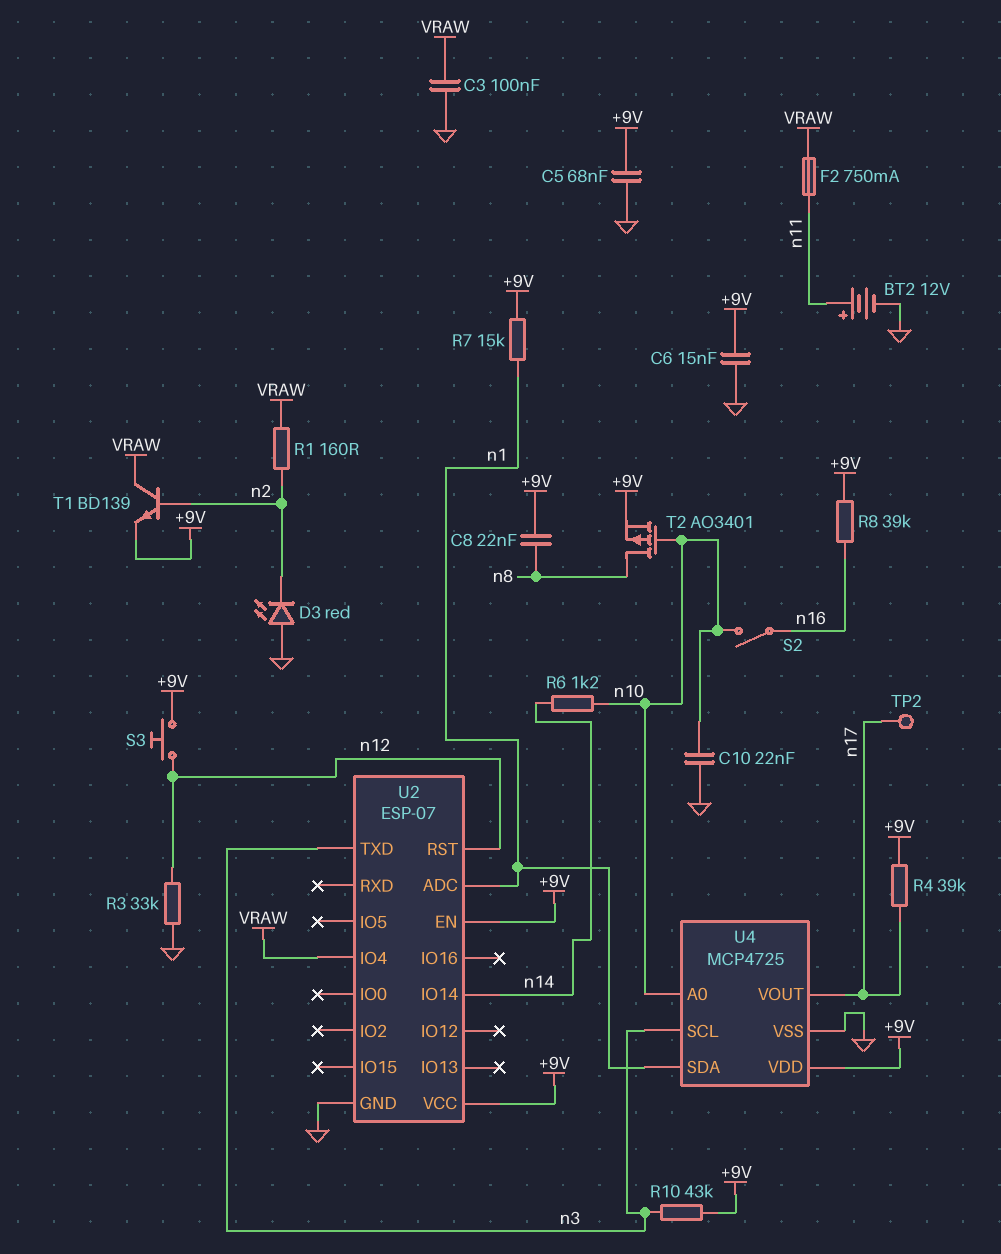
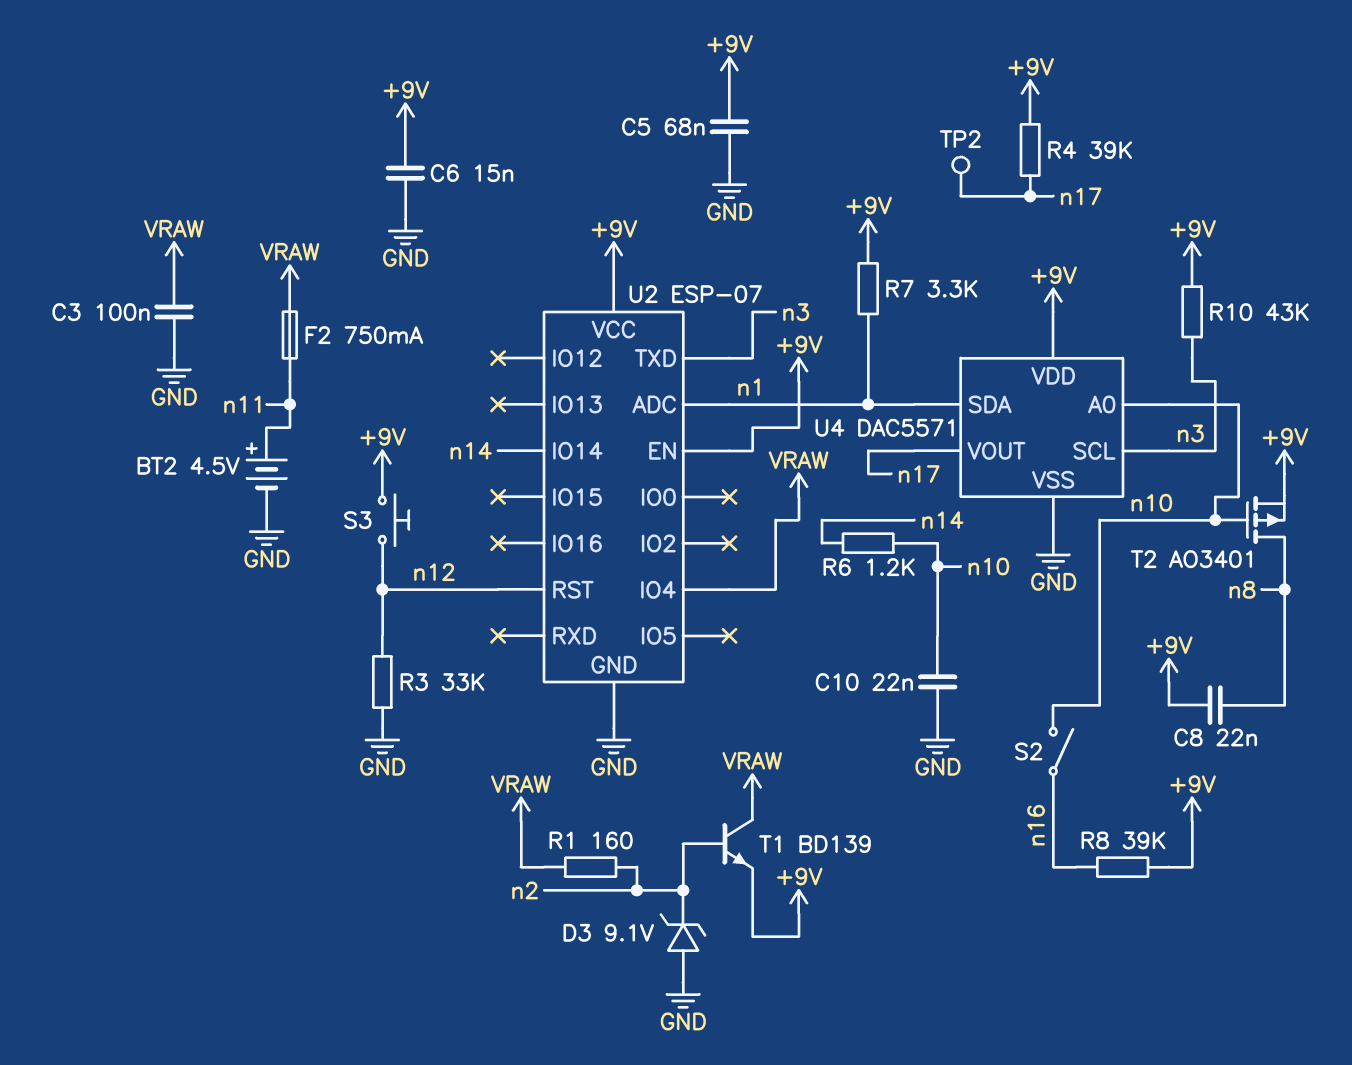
BT2: 12V (plus n11, minus GND) -> 4.5V (plus n11, minus GND)
D3: LED red (A GND, K n2) -> zener 9.1V (A GND, K n2)
R7: 15k (+9V, n1) -> 3.3k (+9V, n1)
U4: MCP4725 -> DAC5571

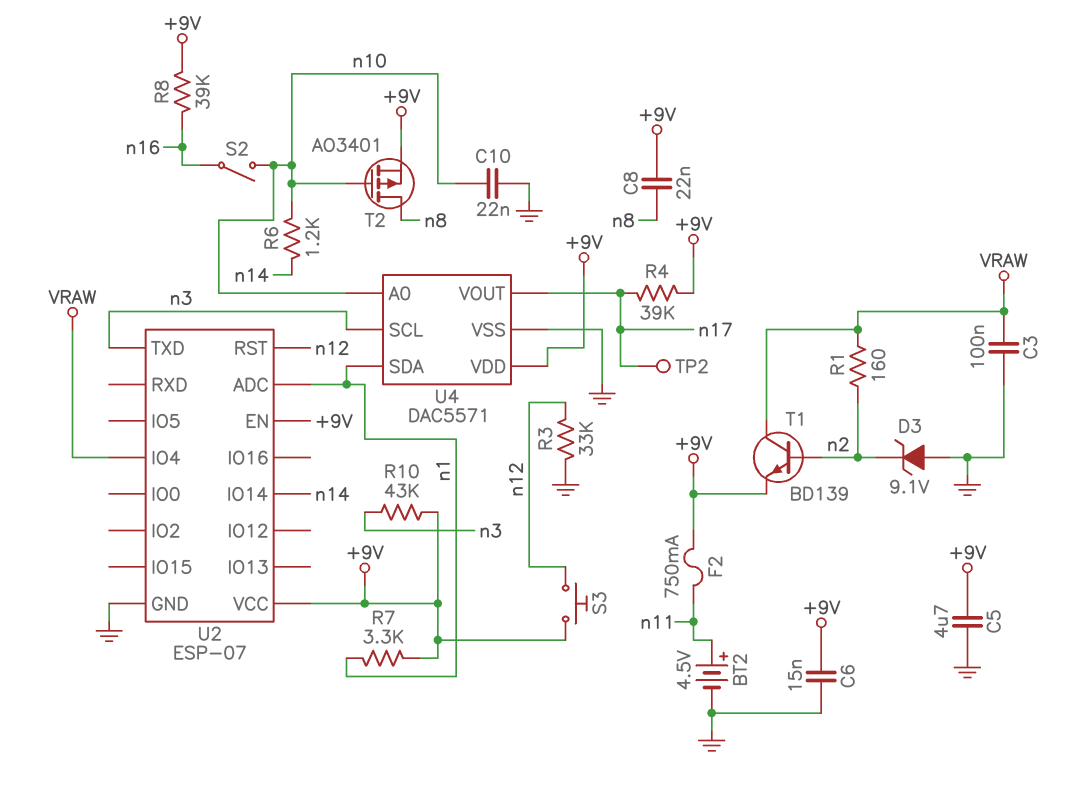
C5: 68nF (+9V, GND) -> 4.7uF (+9V, GND)
F2: 750mA (VRAW, n11) -> 750mA (+9V, n11)

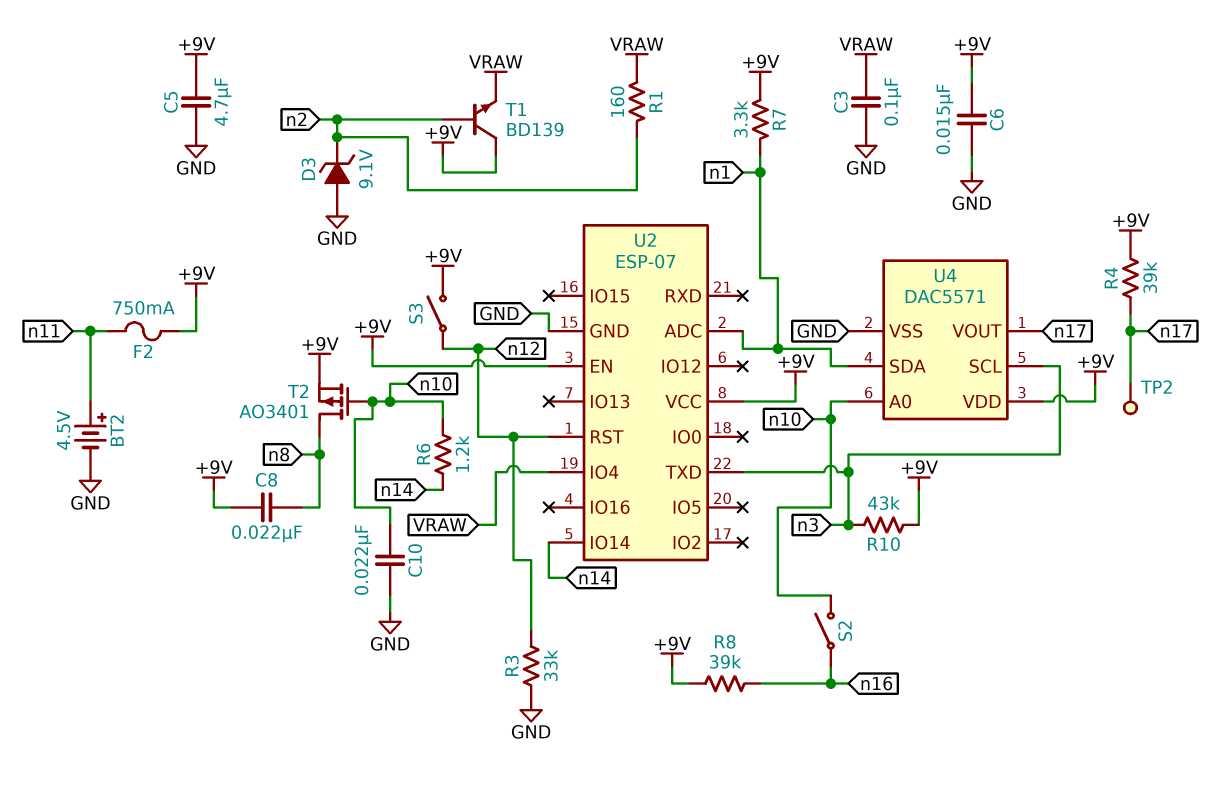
S3: button (+9V, n12) -> switch (+9V, n12)
T1: NPN BD139 (B n2, C VRAW, E +9V) -> NPN BD139 (B n2, C +9V, E VRAW)

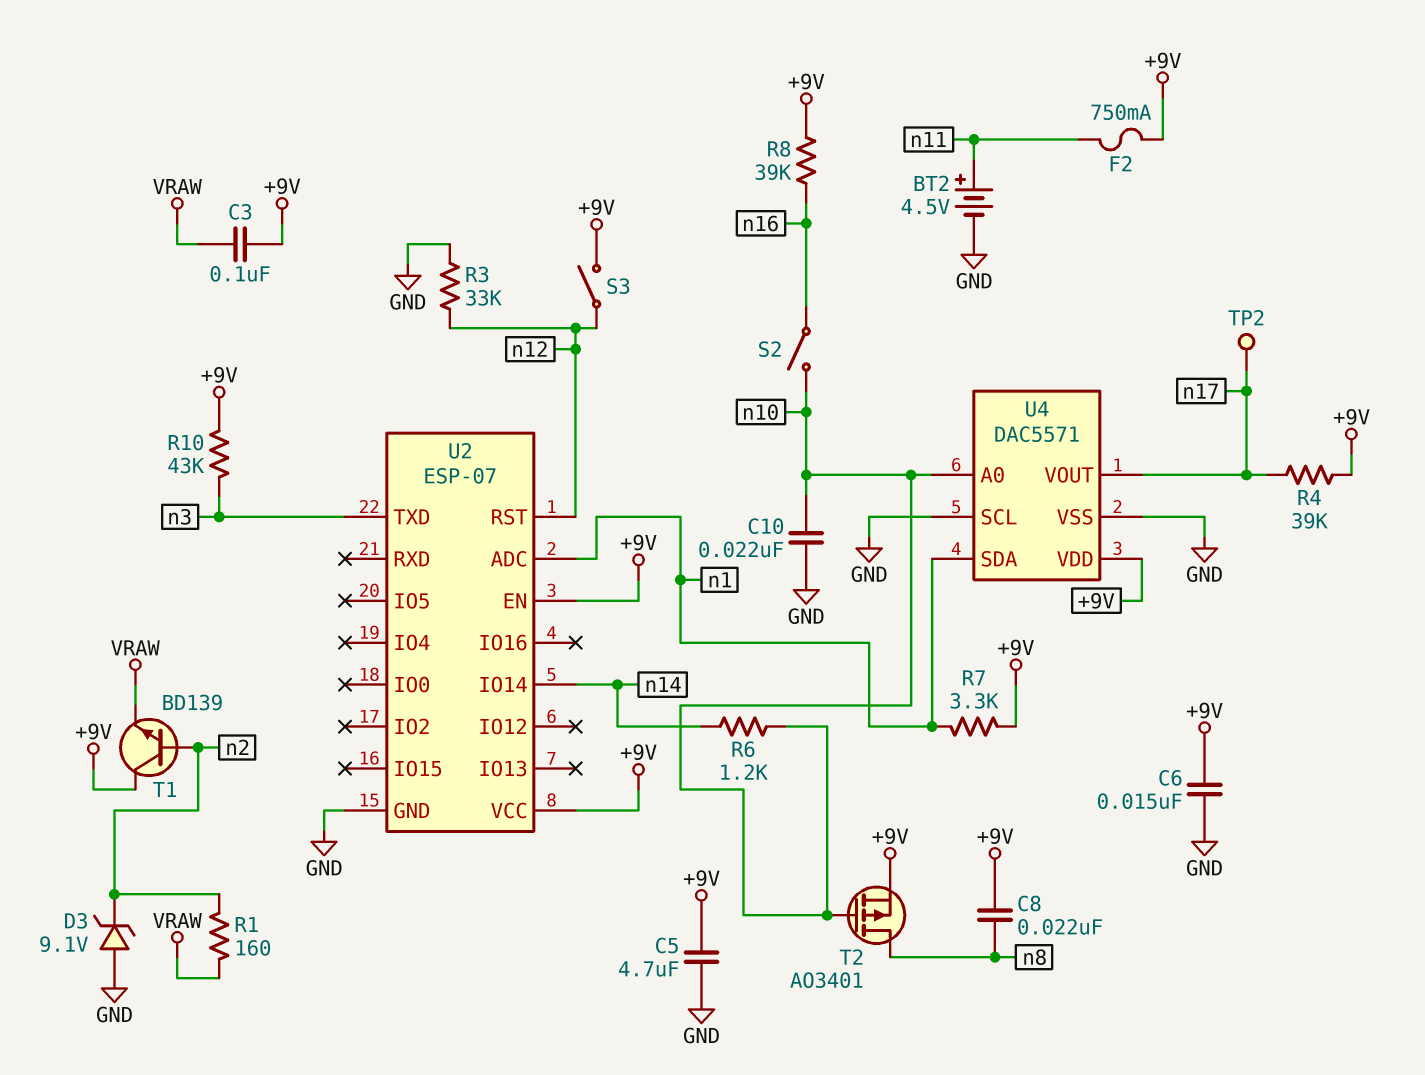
C3: 100nF (GND, VRAW) -> 100nF (+9V, VRAW)
U2 pin IO4: VRAW -> none
U4 pin SCL: n3 -> GND

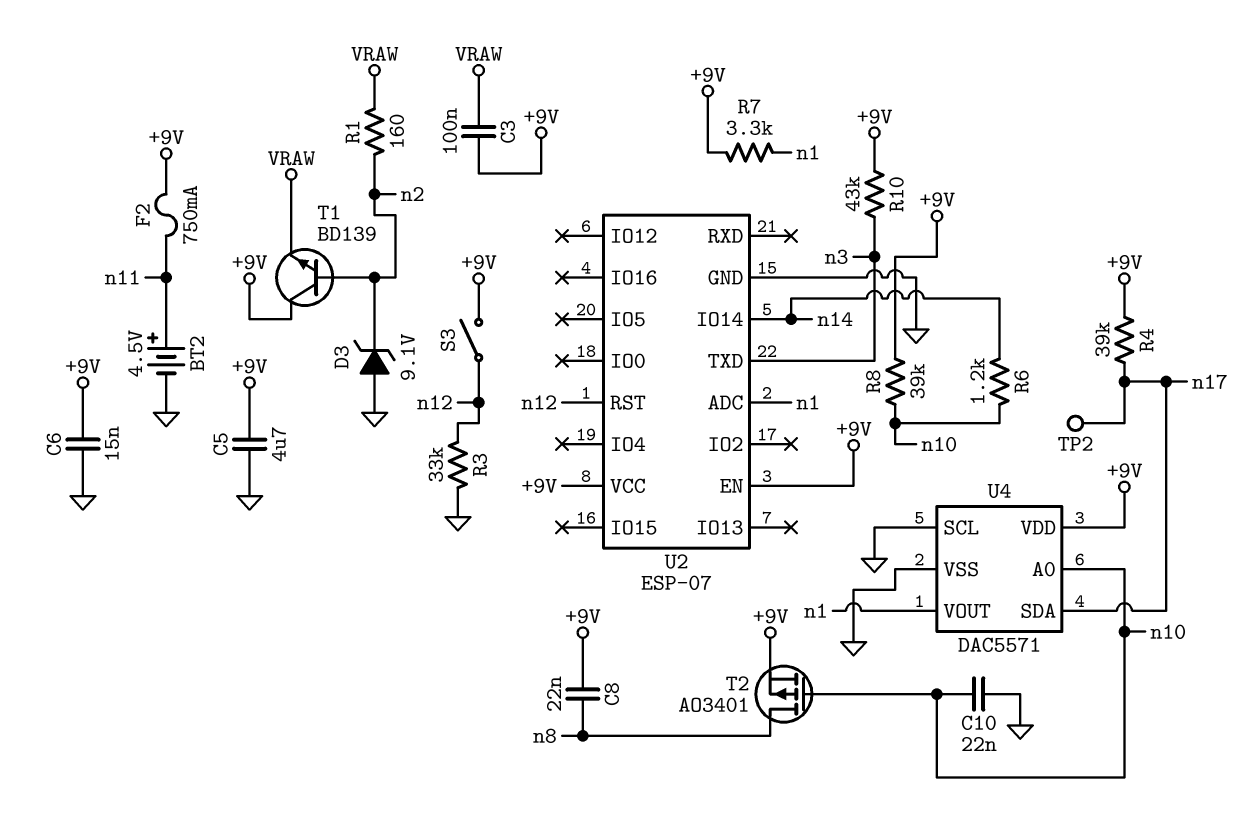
R8: 39k (+9V, n16) -> 39k (+9V, n10)
S2: switch (n10, n16) -> none
U4 pin SDA: n1 -> n17
U4 pin VOUT: n17 -> n1

